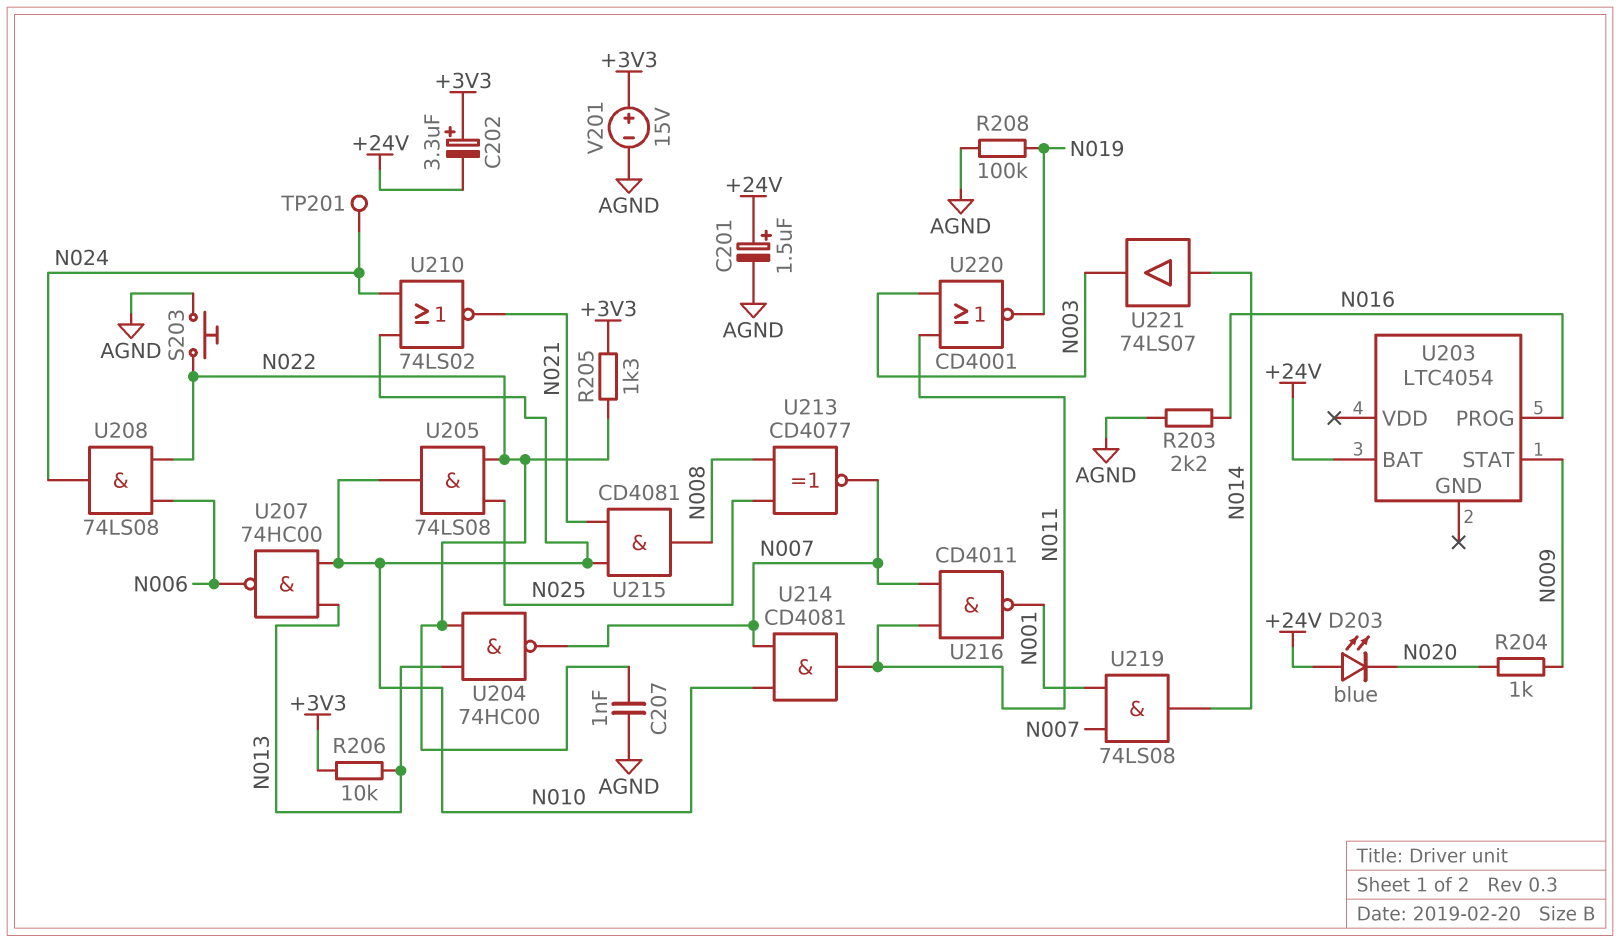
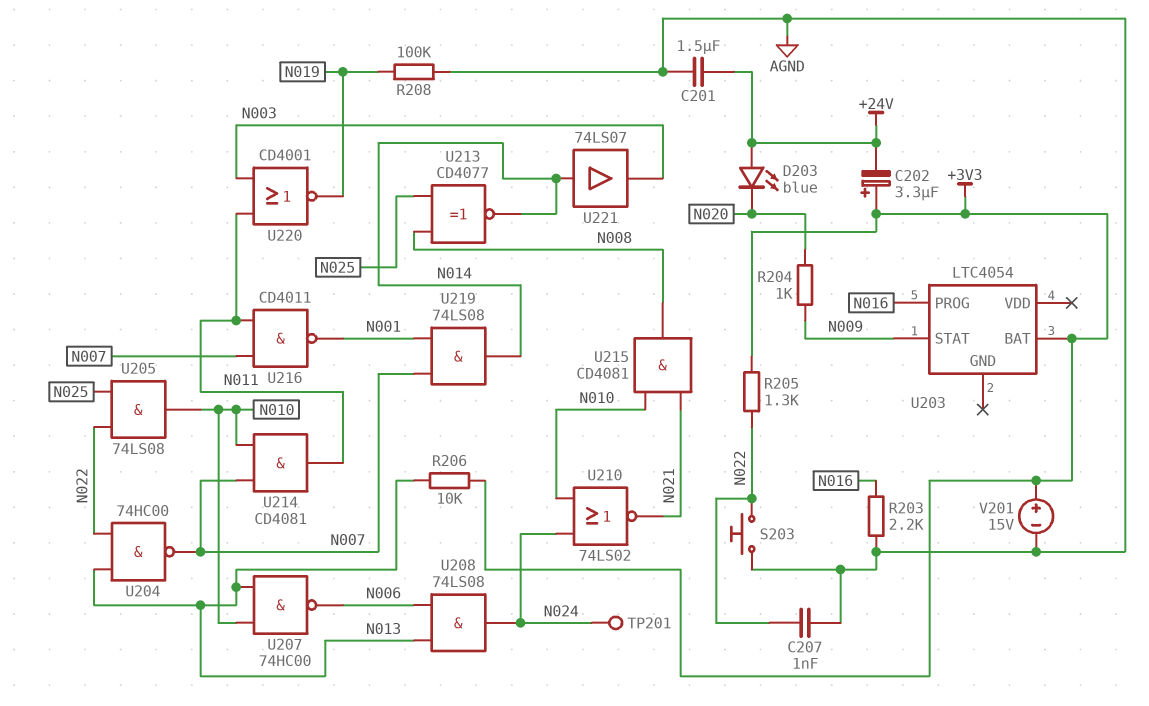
C201: 1.5uF (plus +24V, minus AGND) -> 1.5uF (+24V, AGND)
U203 pin BAT: +24V -> +3V3
U208: AND 74LS08 (in N006, in N022, out N024) -> AND 74LS08 (in N006, in N013, out N024)
U213: XNOR CD4077 (in N008, in N025, out N007) -> XNOR CD4077 (in N008, in N025, out N014)

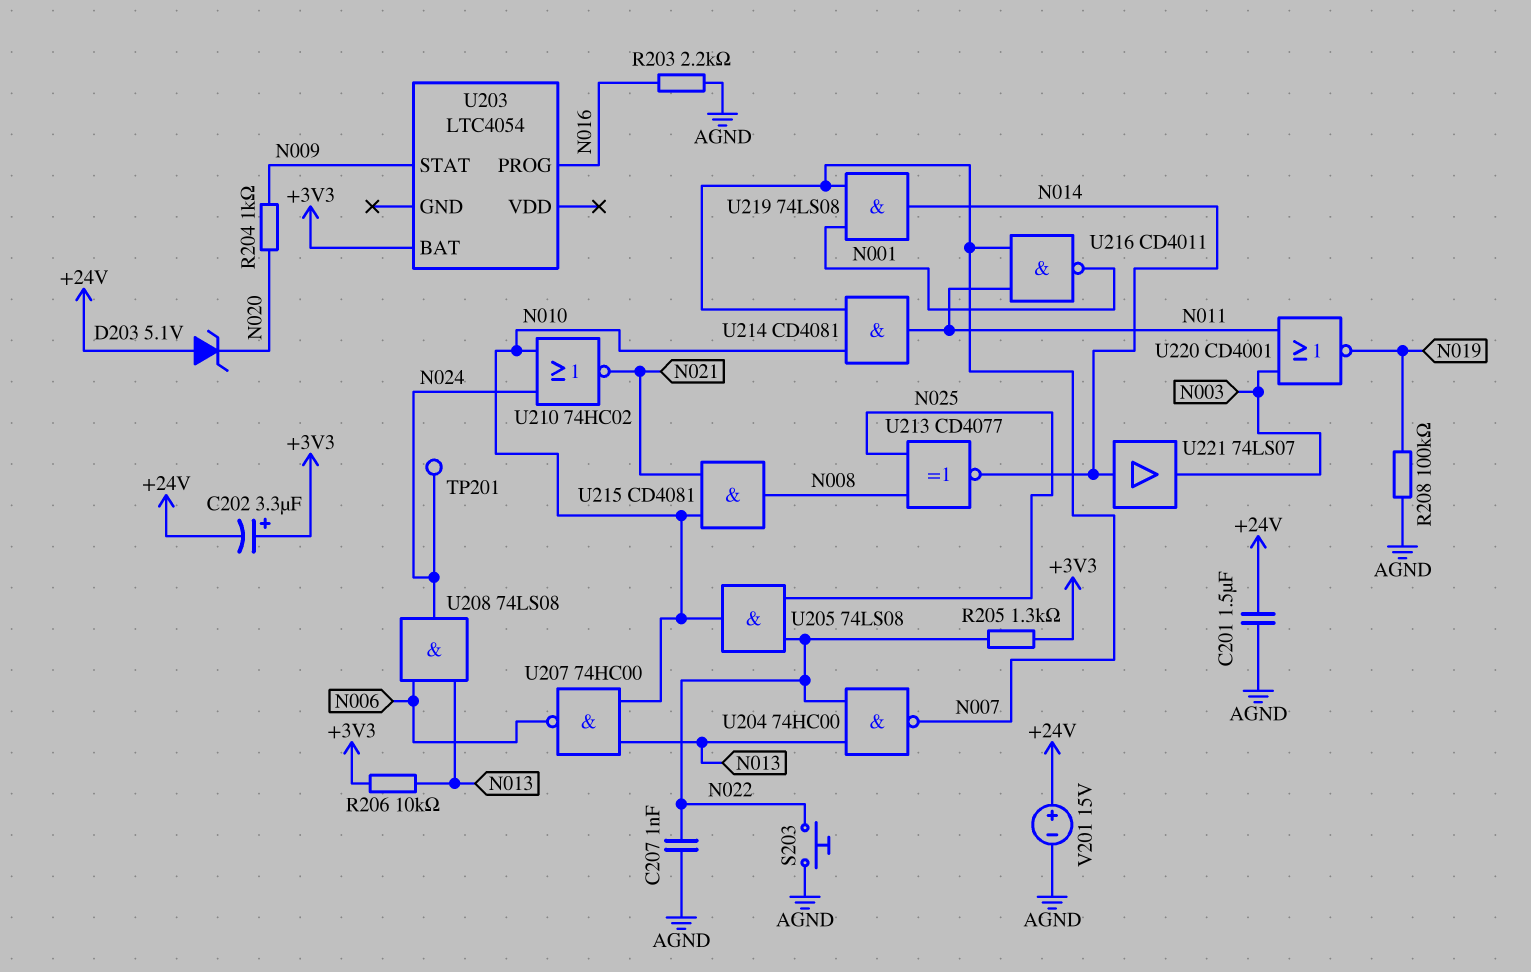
D203: LED blue (A +24V, K N020) -> zener 5.1V (A +24V, K N020)
U210: NOR 74LS02 (in N010, in N024, out N021) -> NOR 74HC02 (in N010, in N024, out N021)
V201: 15V (plus +3V3, minus AGND) -> 15V (plus +24V, minus AGND)

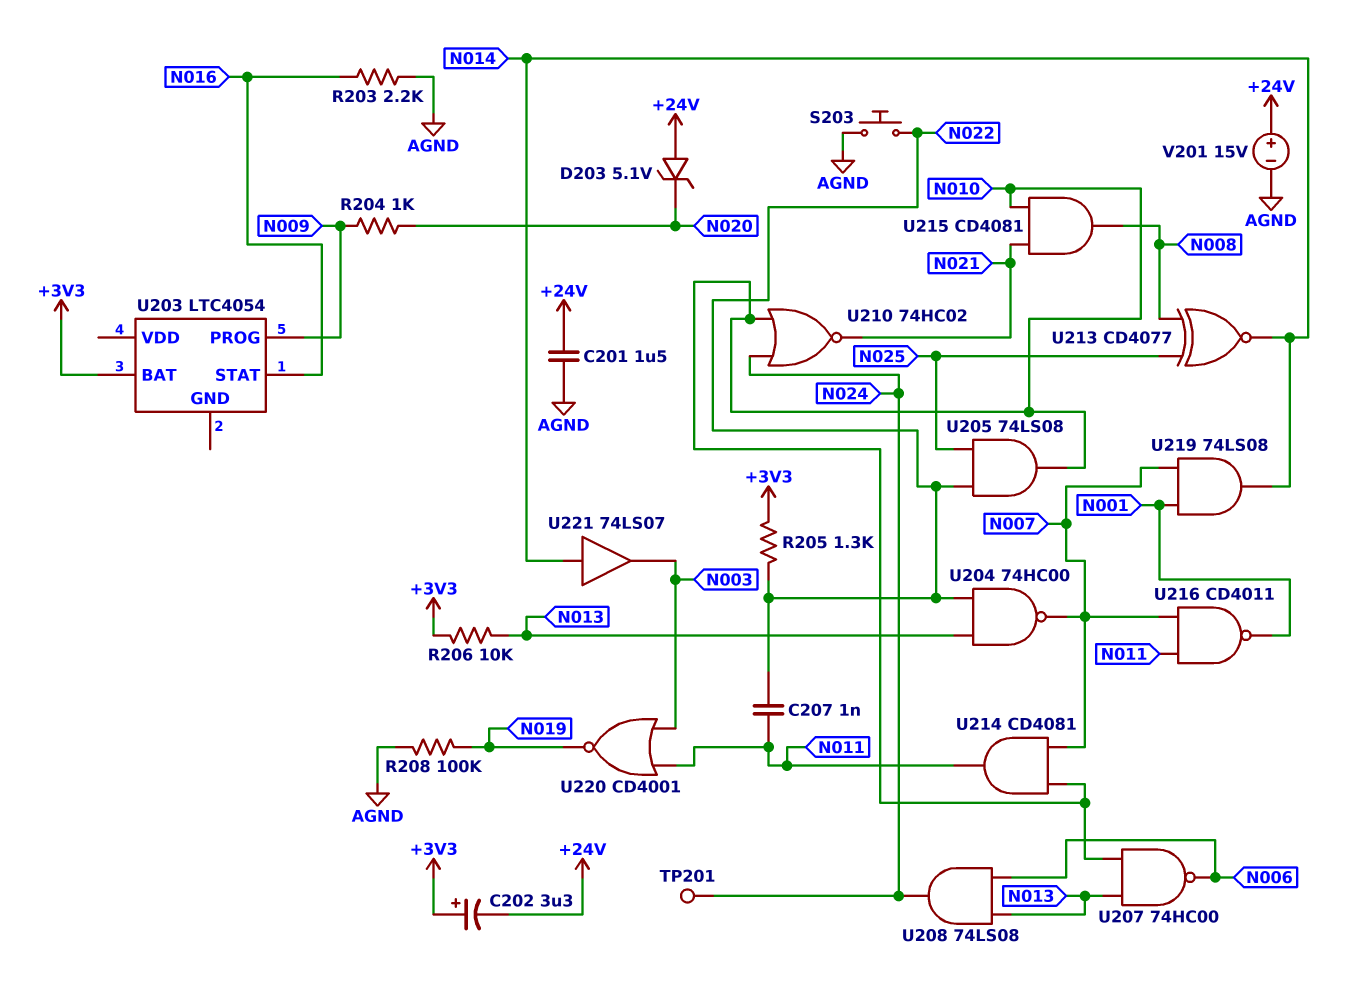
C207: 1nF (AGND, N022) -> 1nF (N011, N022)
U203 pin PROG: N016 -> N009
U203 pin STAT: N009 -> N016

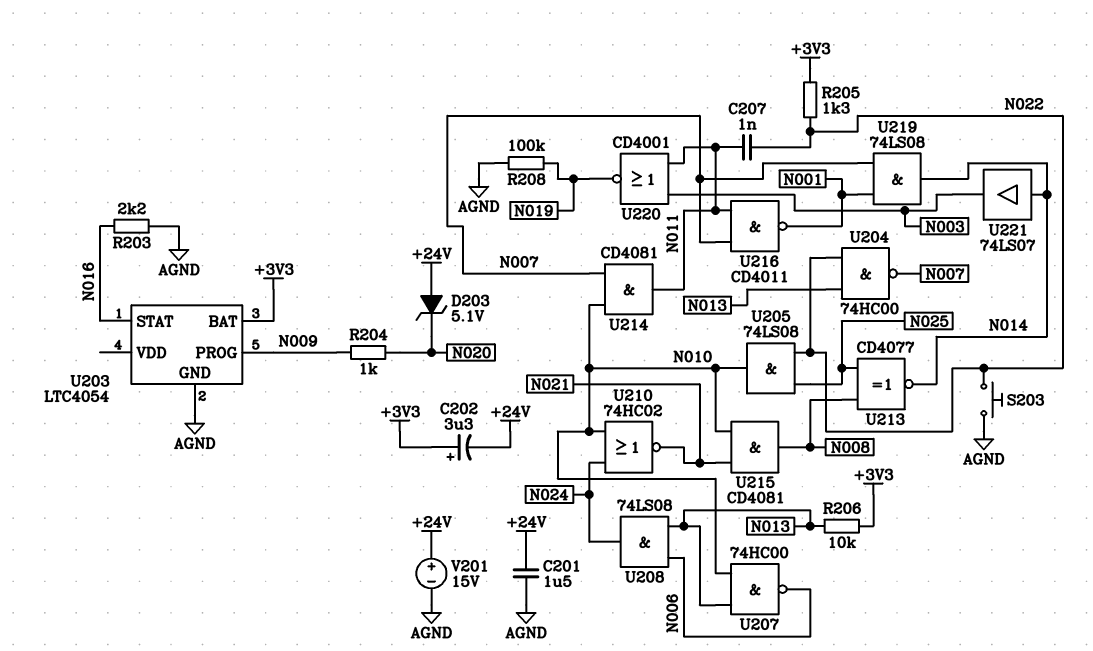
TP201: test point (N024) -> none
U203 pin GND: none -> AGND

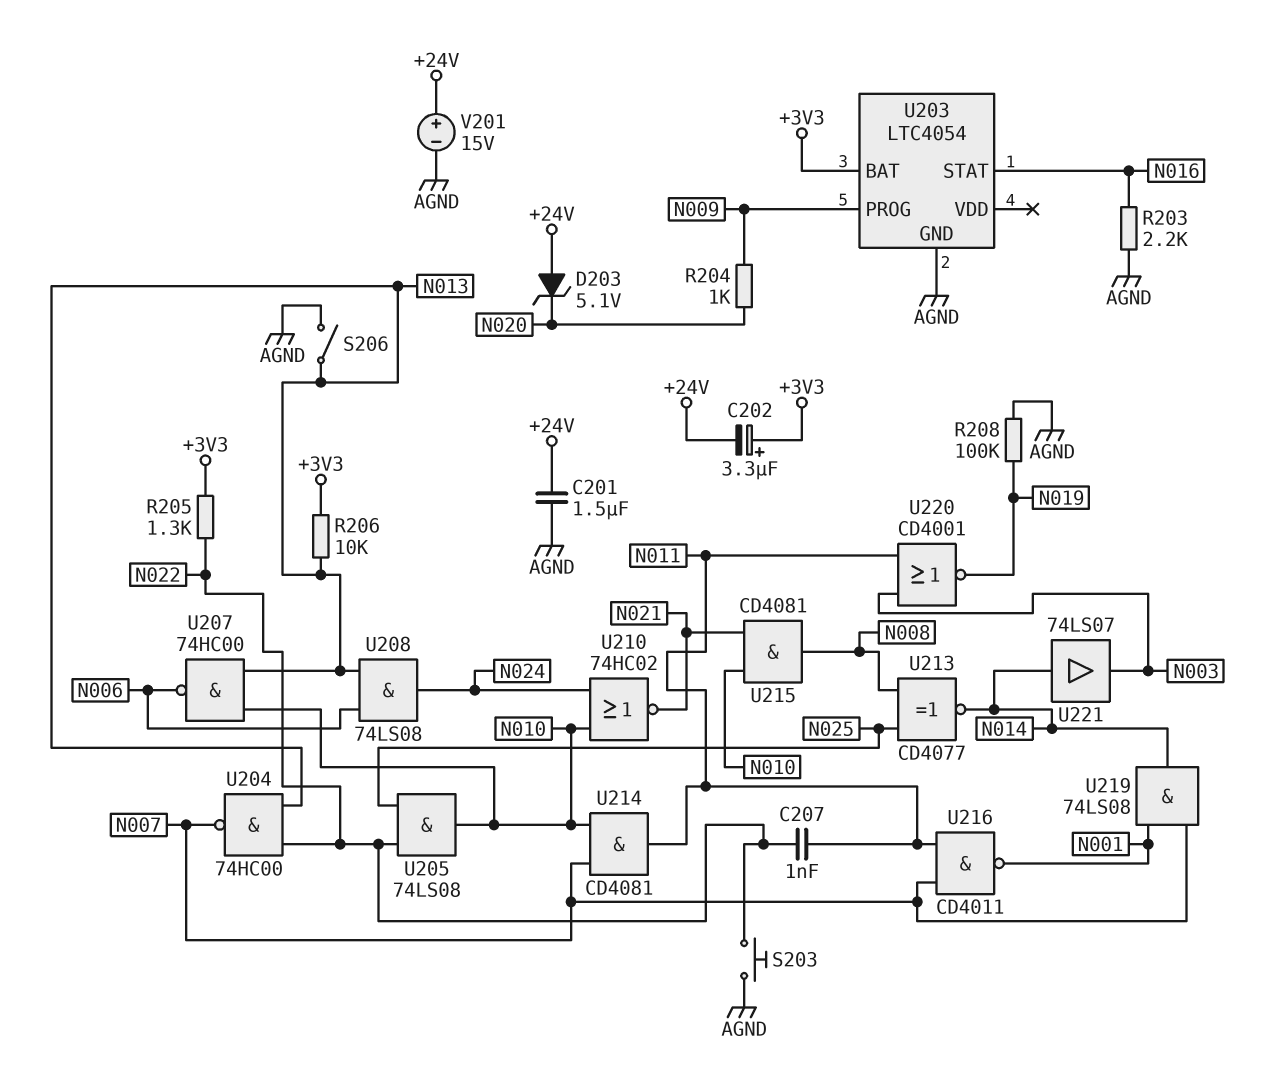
S206: none -> switch (AGND, N013)

